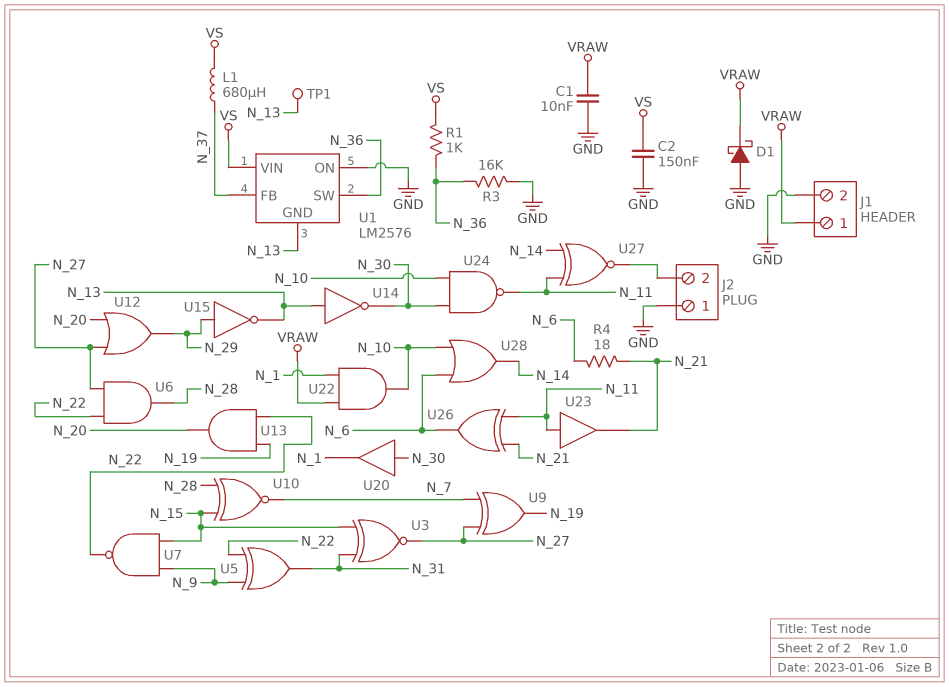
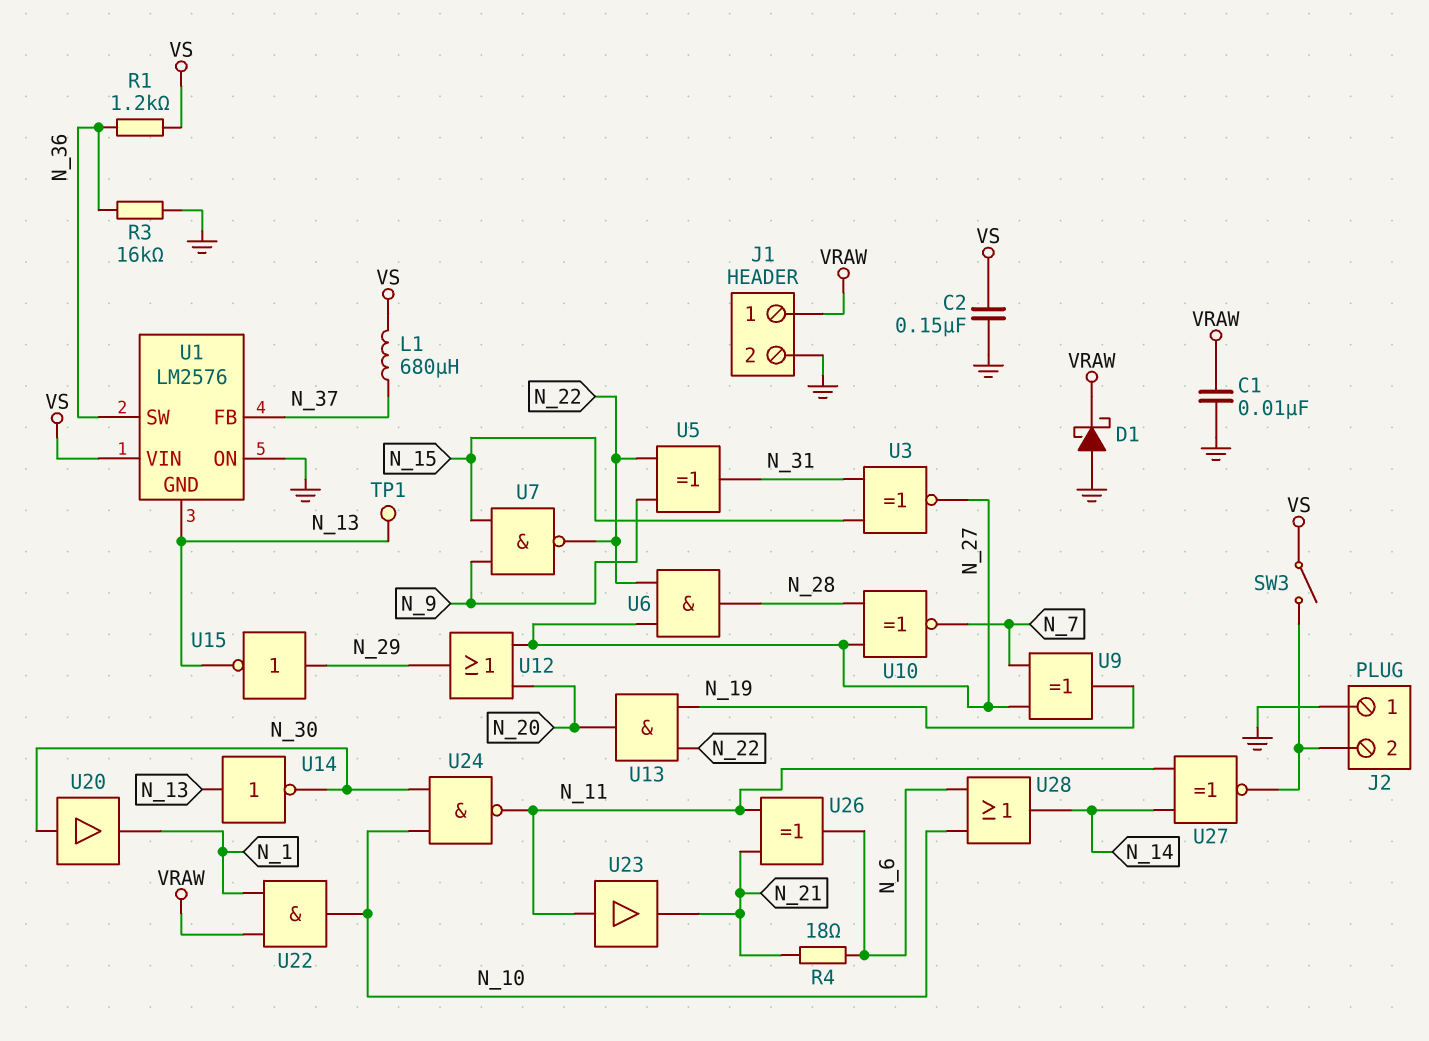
R1: 1k (N_36, VS) -> 1.2k (N_36, VS)
SW3: none -> switch (J2/2, VS)
U10: XNOR (in N_15, in N_28, out N_7) -> XNOR (in N_27, in N_28, out N_7)

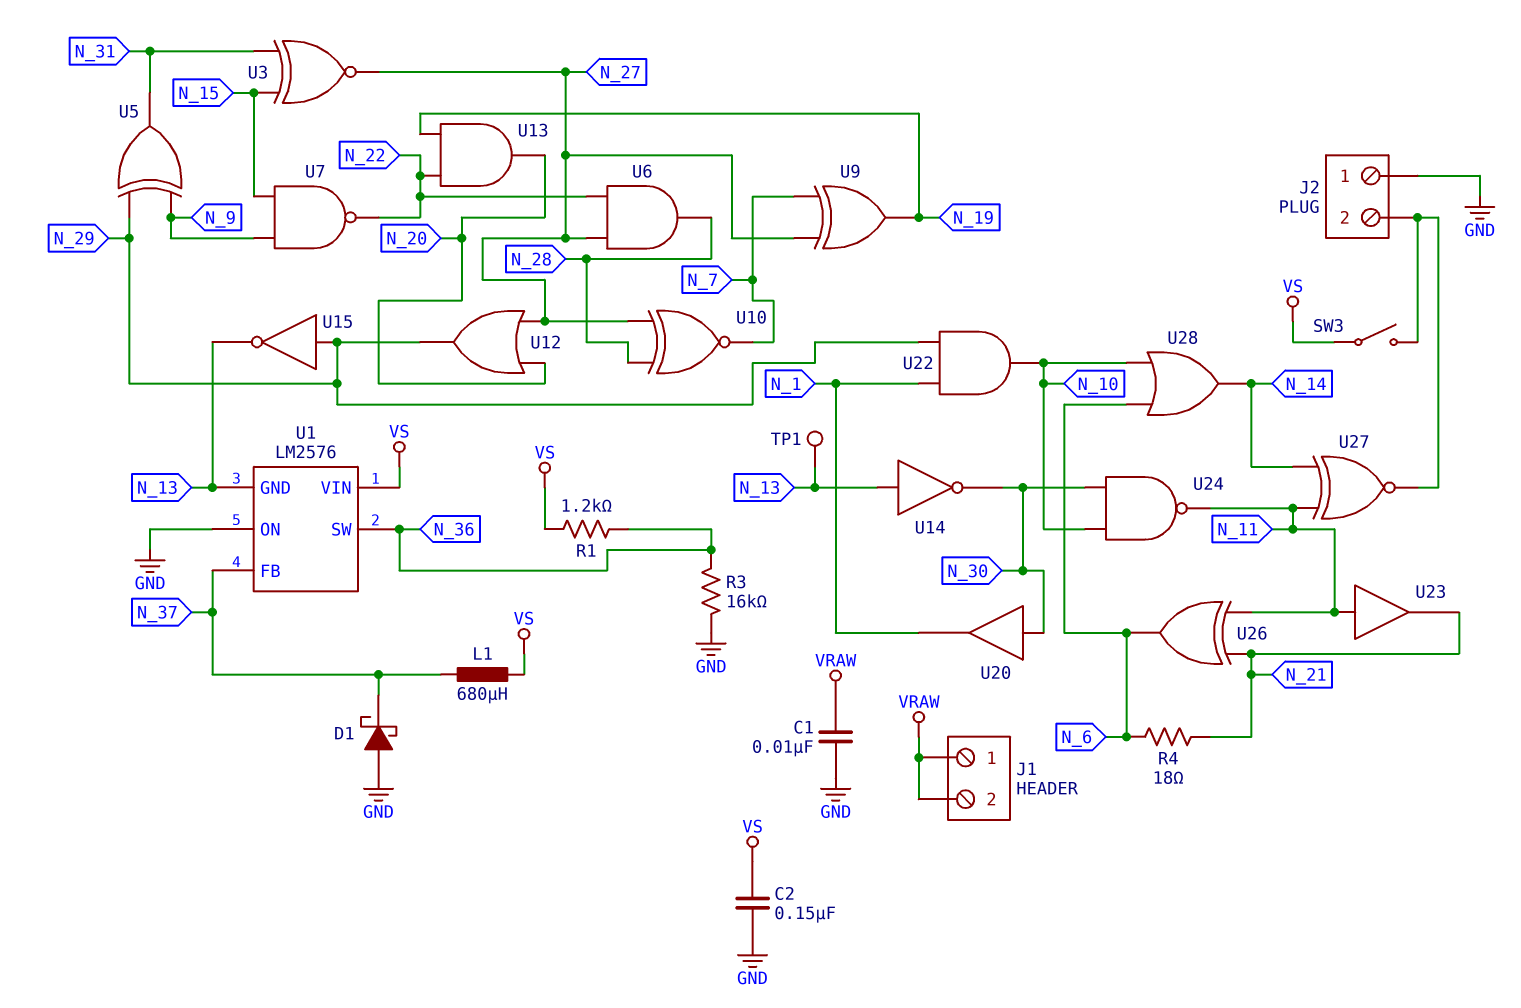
D1: schottky (A GND, K VRAW) -> schottky (A GND, K N_37)
J1 pin 2: GND -> VRAW
U5: XOR (in N_9, in N_22, out N_31) -> XOR (in N_9, in N_29, out N_31)
U22: AND (in N_1, in VRAW, out N_10) -> AND (in N_1, in N_29, out N_10)

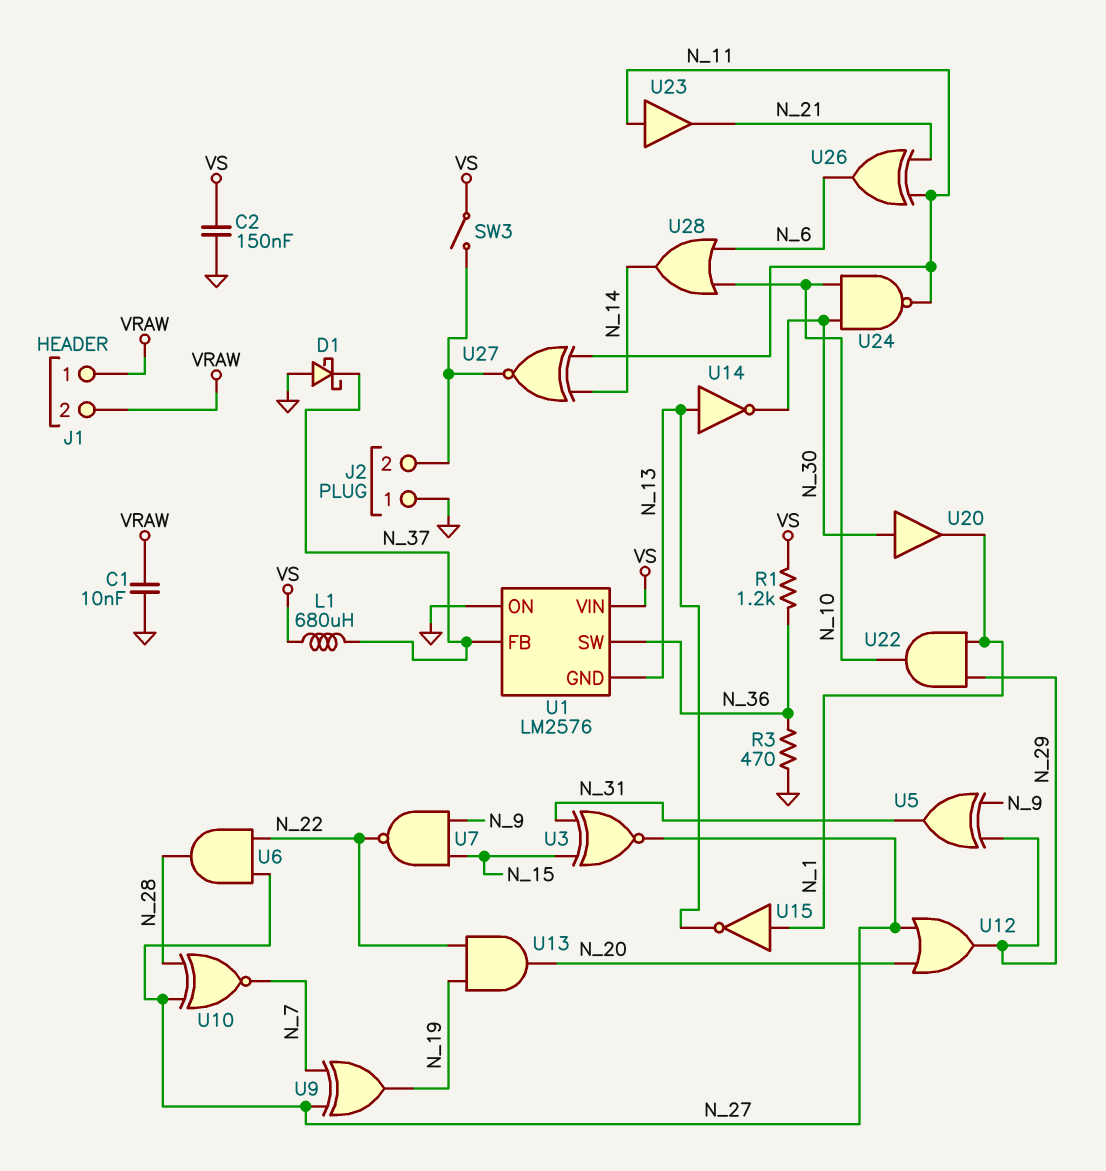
R3: 16k (GND, N_36) -> 470 (GND, N_36)
R4: 18 (N_6, N_21) -> none
TP1: test point (N_13) -> none
U15: NOT (in N_29, out N_13) -> NOT (in N_1, out N_13)

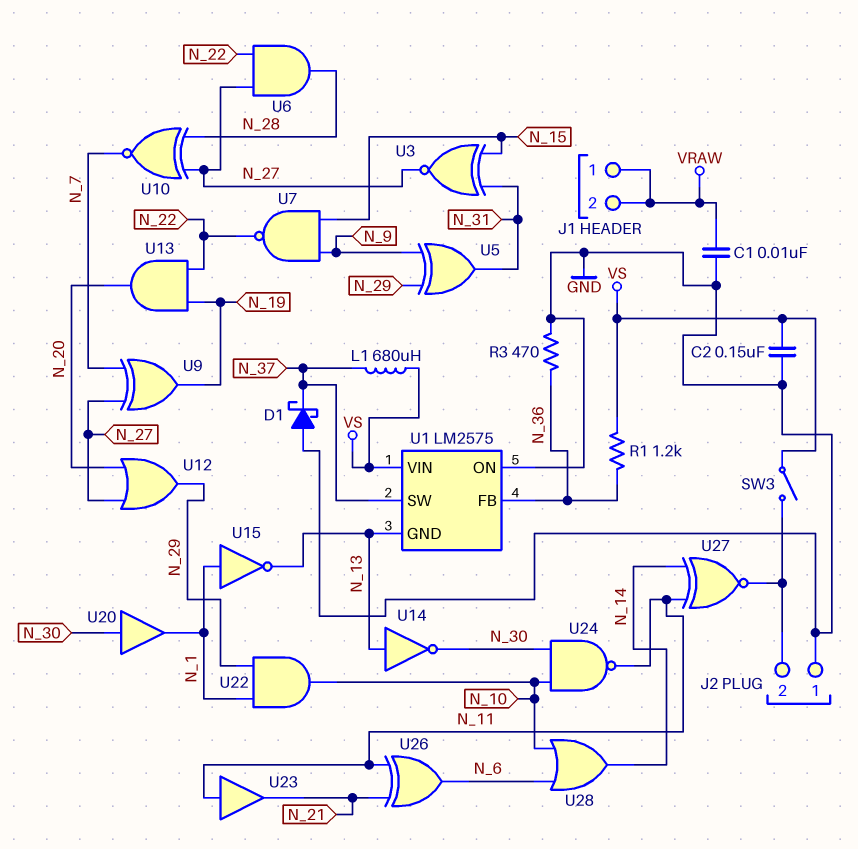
U1: LM2576 -> LM2575
U1 pin FB: N_37 -> N_36
U1 pin SW: N_36 -> N_37

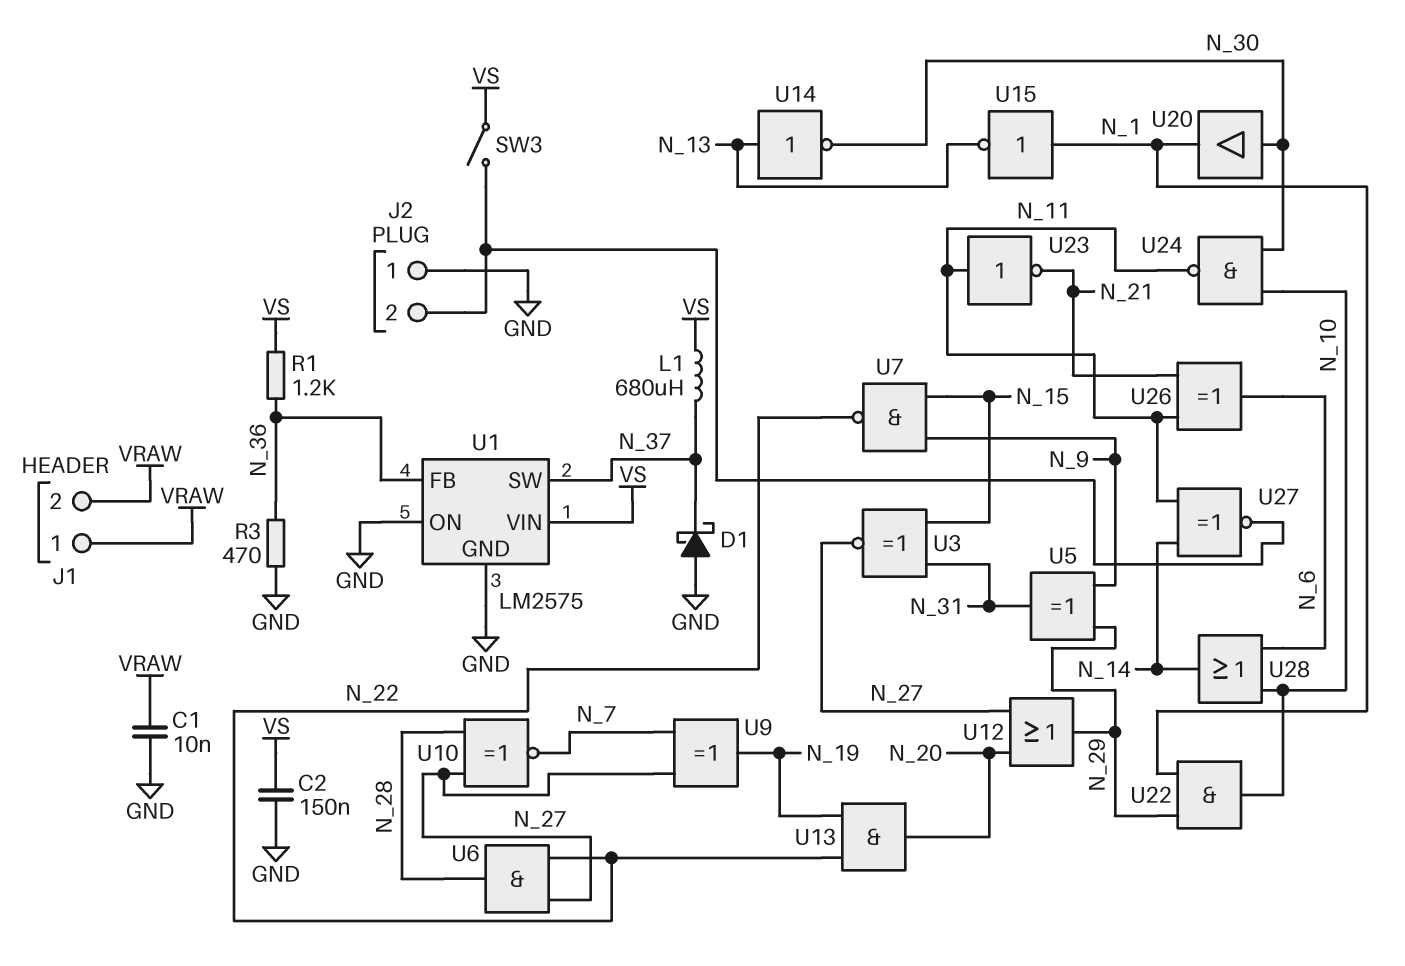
U1 pin GND: N_13 -> GND
U23: buffer (in N_11, out N_21) -> NOT (in N_11, out N_21)

